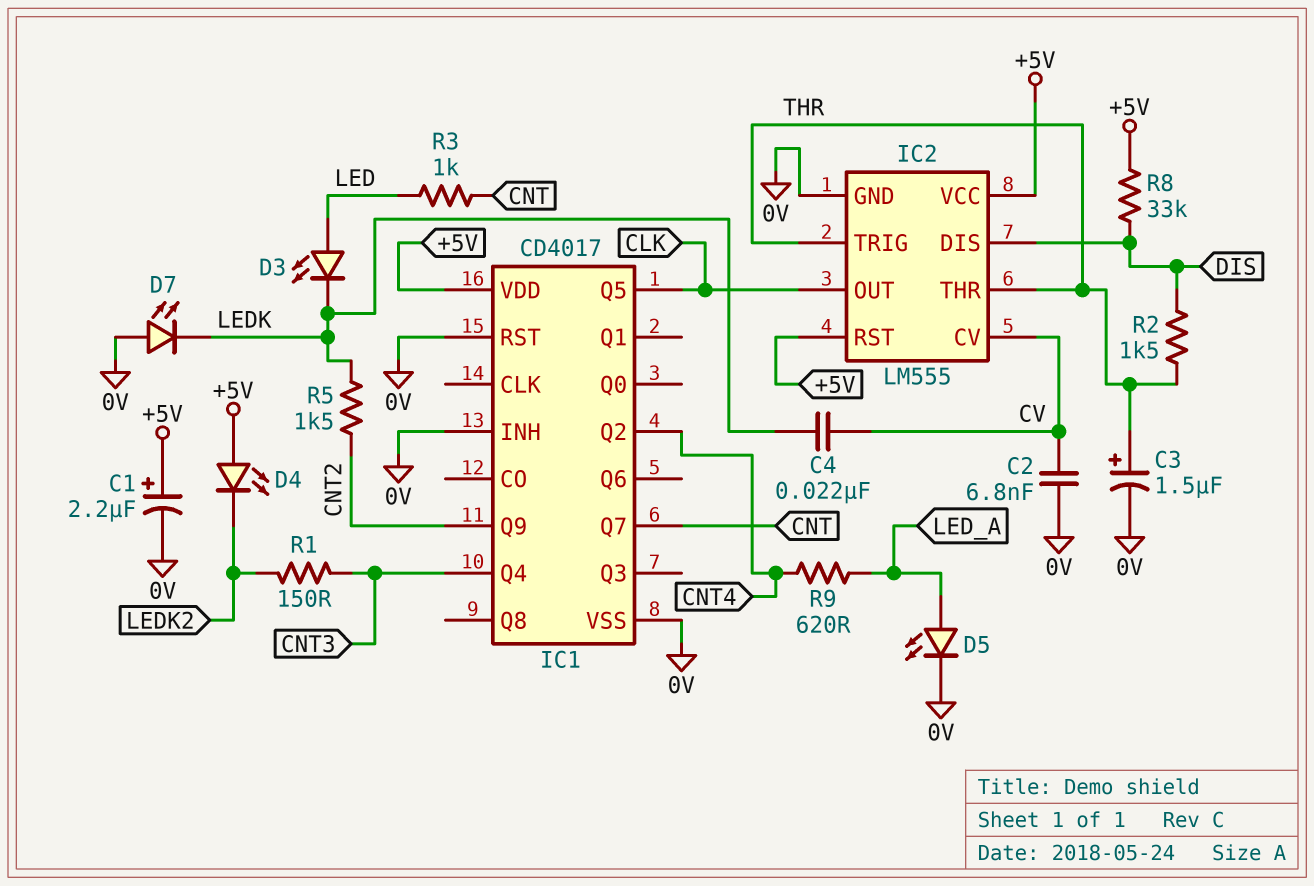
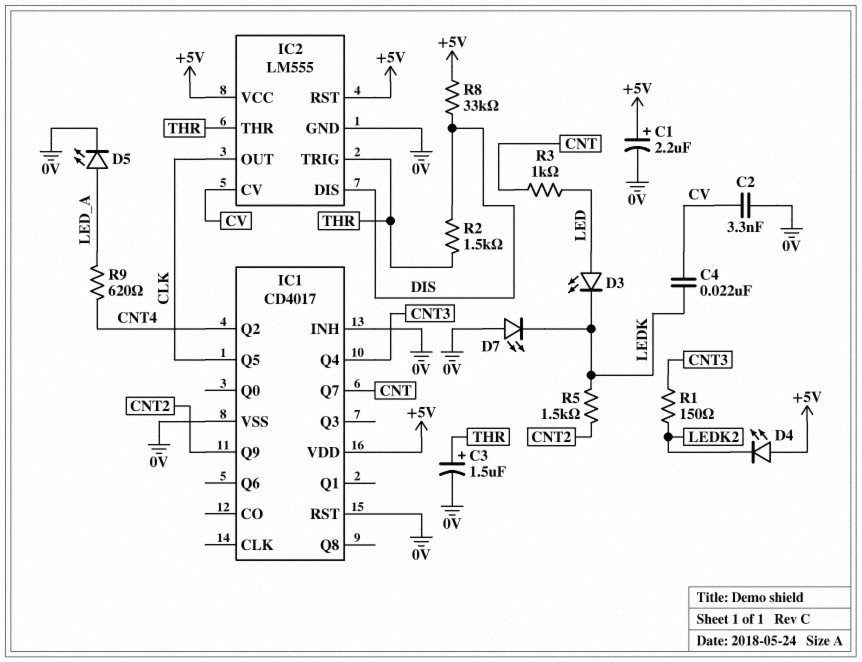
C2: 6.8nF (0V, CV) -> 3.3nF (0V, CV)

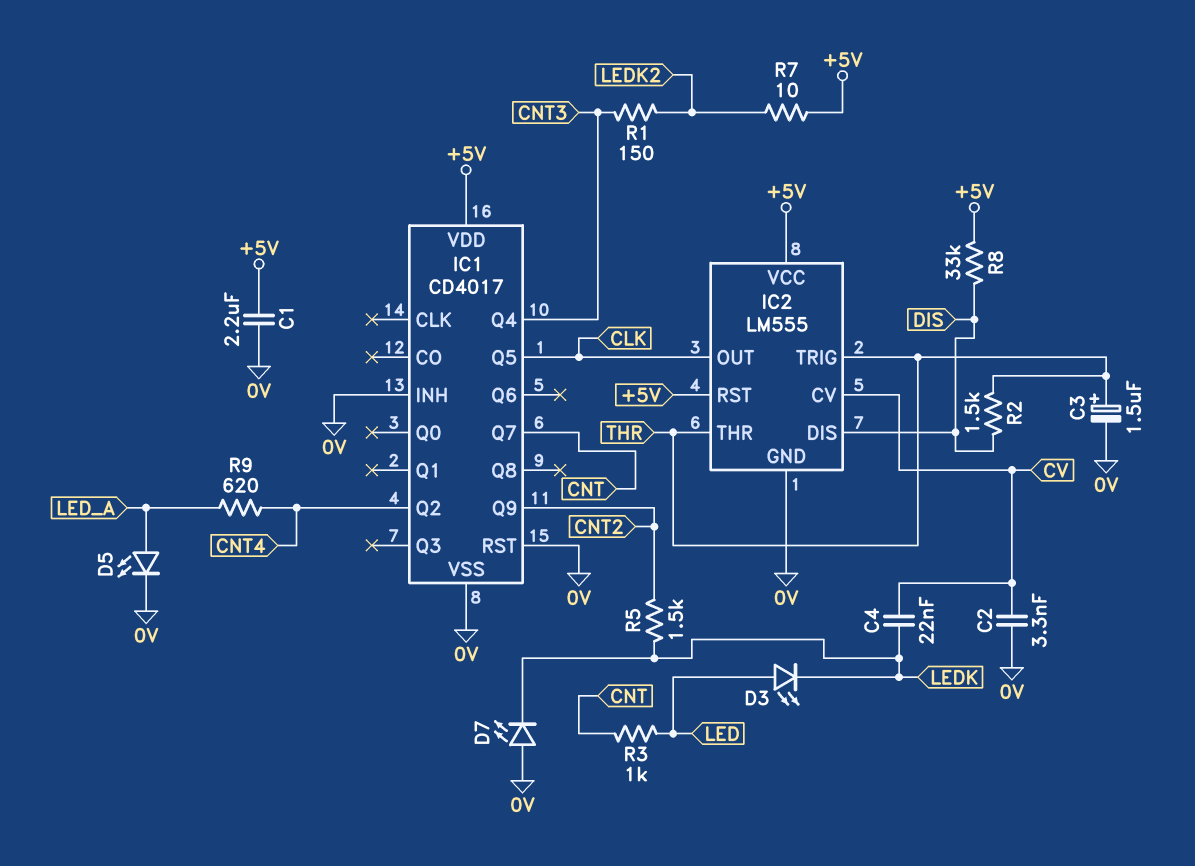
C1: 2.2uF (plus +5V, minus 0V) -> 2.2uF (+5V, 0V)
D4: LED (A +5V, K LEDK2) -> none
R7: none -> 10 (+5V, LEDK2)

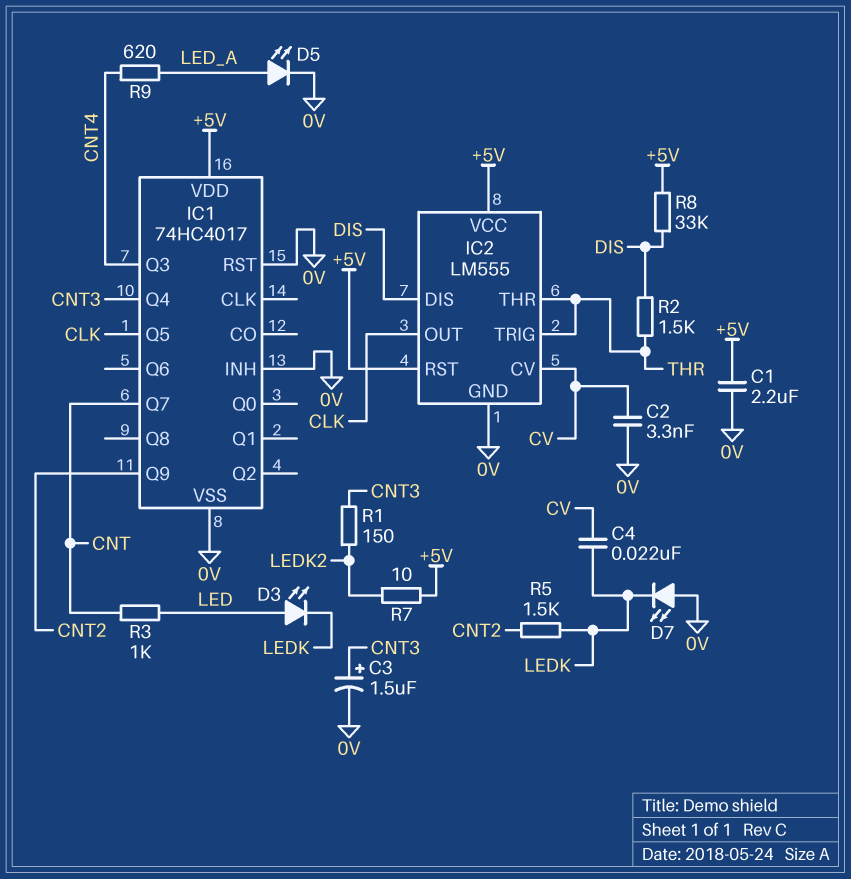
C3: 1.5uF (plus THR, minus 0V) -> 1.5uF (plus CNT3, minus 0V)
IC1: CD4017 -> 74HC4017
IC1 pin Q2: CNT4 -> none
IC1 pin Q3: none -> CNT4

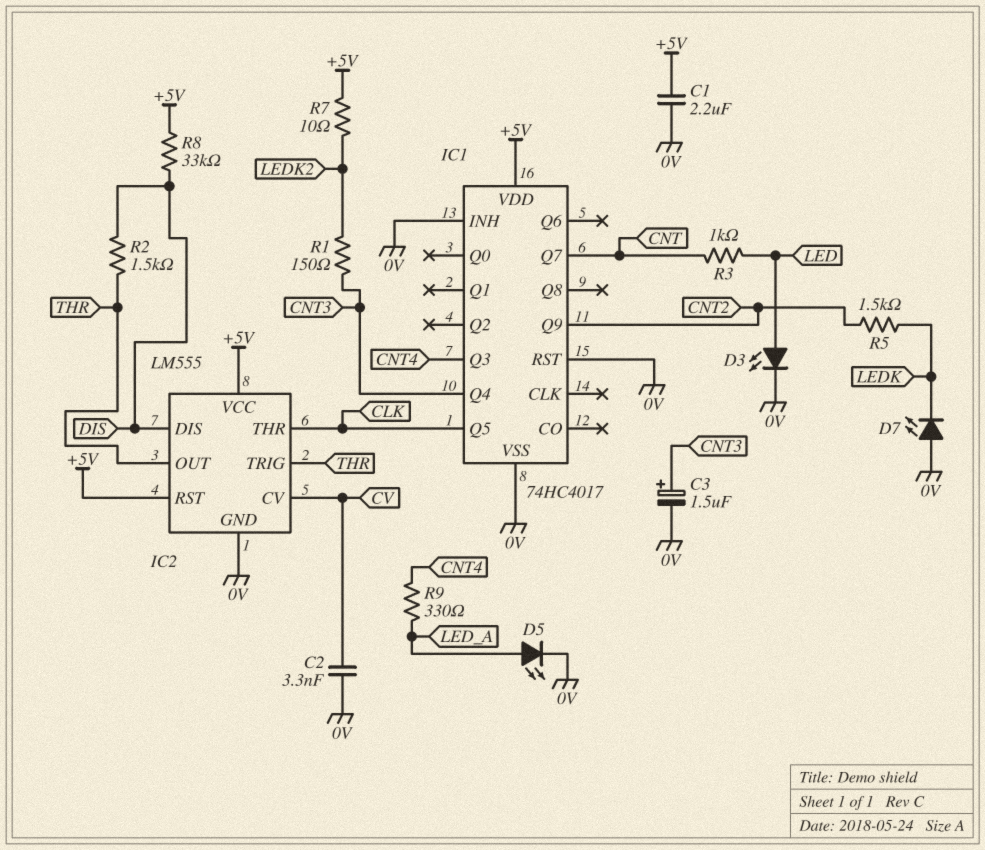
C4: 22nF (CV, LEDK) -> none
D3: LED (A LED, K LEDK) -> LED (A LED, K 0V)
IC2 pin OUT: CLK -> THR
IC2 pin THR: THR -> CLK
R9: 620 (CNT4, LED_A) -> 330 (CNT4, LED_A)

